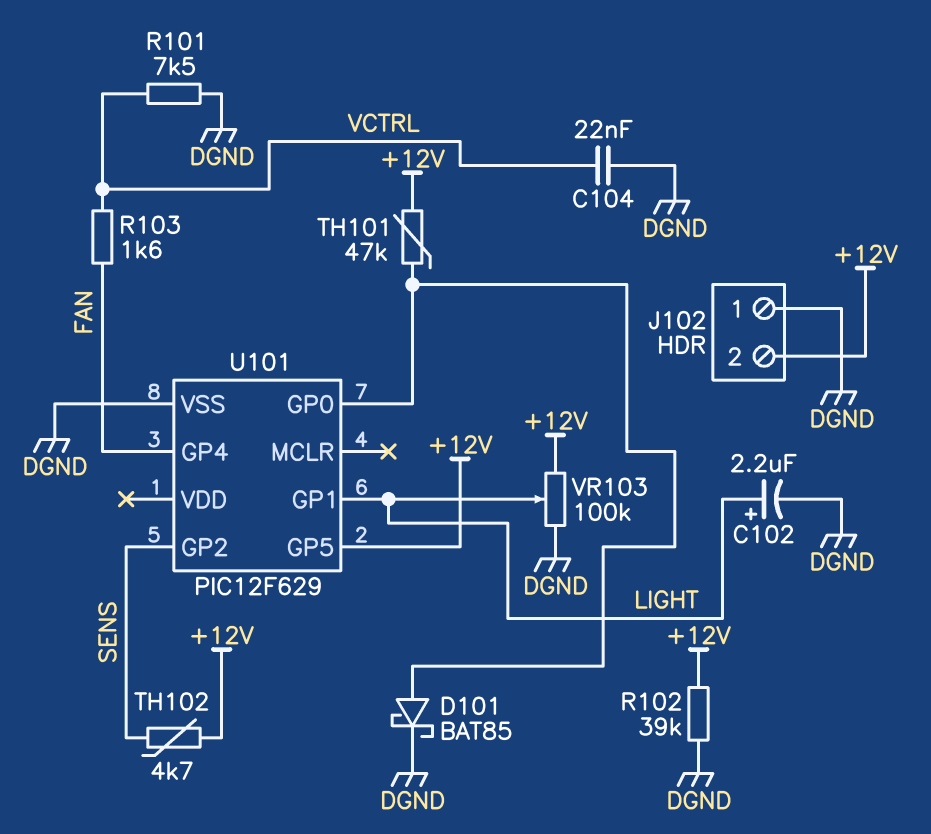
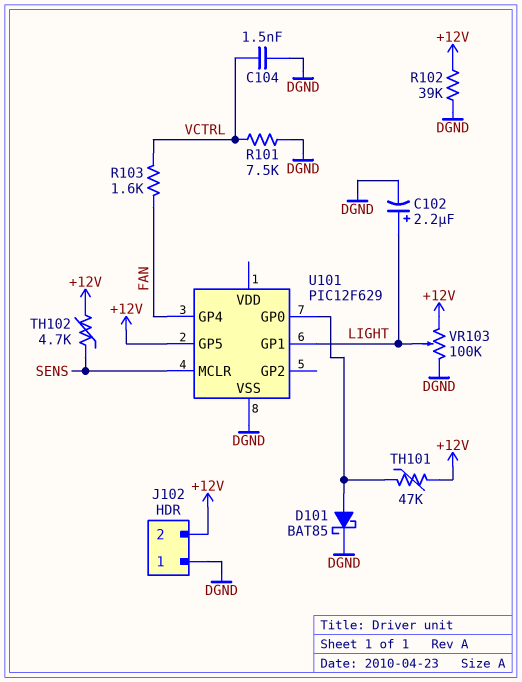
C104: 22nF (DGND, VCTRL) -> 1.5nF (DGND, VCTRL)
U101 pin GP2: SENS -> none
U101 pin MCLR: none -> SENS

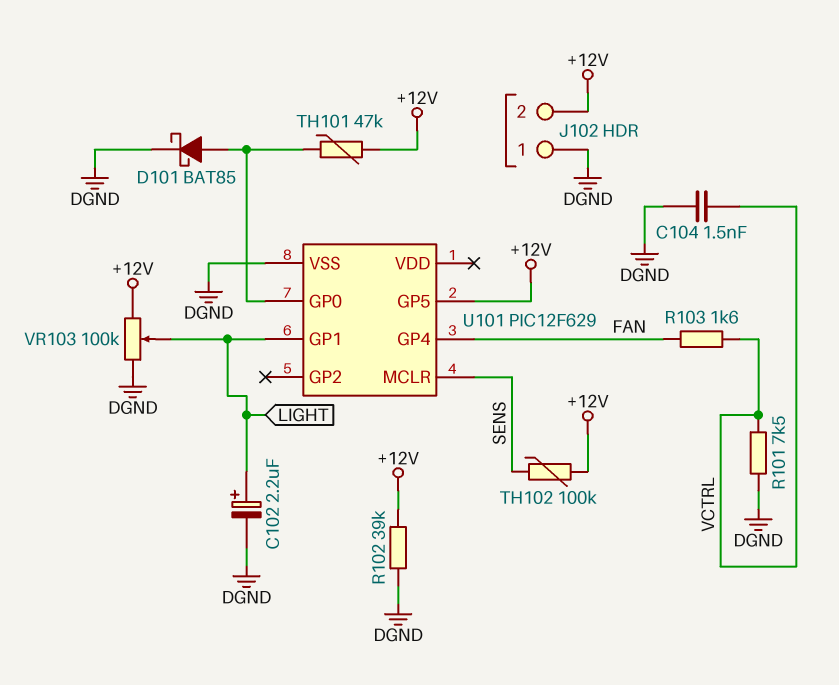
TH102: 4.7k (+12V, SENS) -> 100k (+12V, SENS)

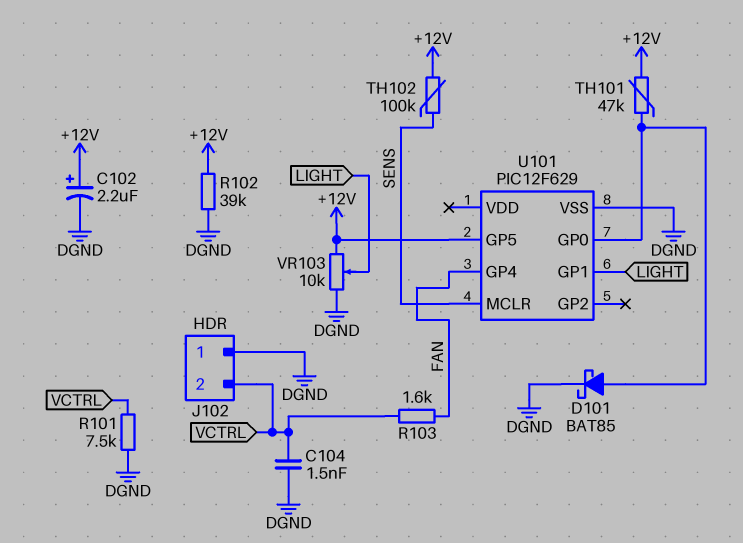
C102: 2.2uF (plus LIGHT, minus DGND) -> 2.2uF (plus +12V, minus DGND)
J102 pin 2: +12V -> VCTRL
VR103: 100k (+12V, DGND, wiper LIGHT) -> 10k (+12V, DGND, wiper LIGHT)

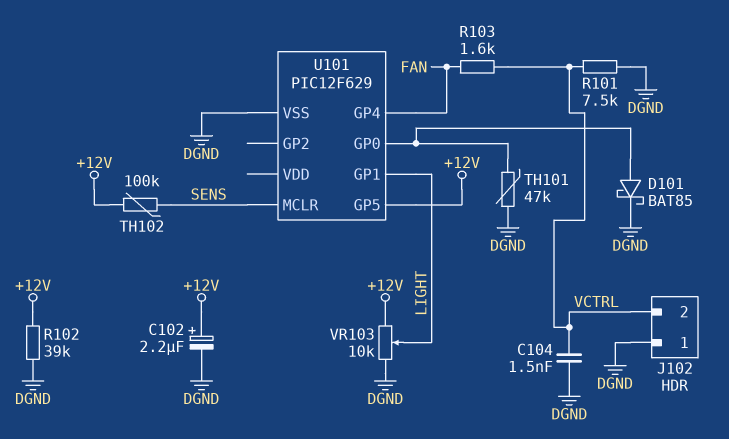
TH101: 47k (+12V, U101/GP0) -> 47k (DGND, U101/GP0)

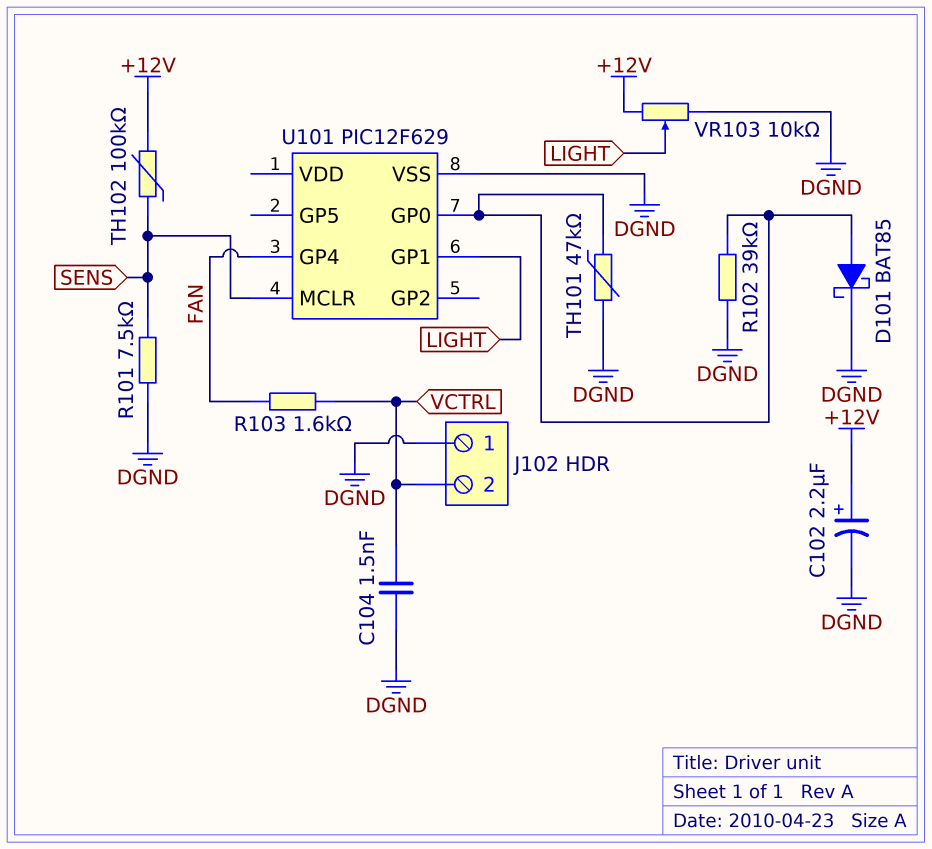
R101: 7.5k (DGND, VCTRL) -> 7.5k (DGND, SENS)
R102: 39k (+12V, DGND) -> 39k (DGND, U101/GP0)
U101 pin GP5: +12V -> none

